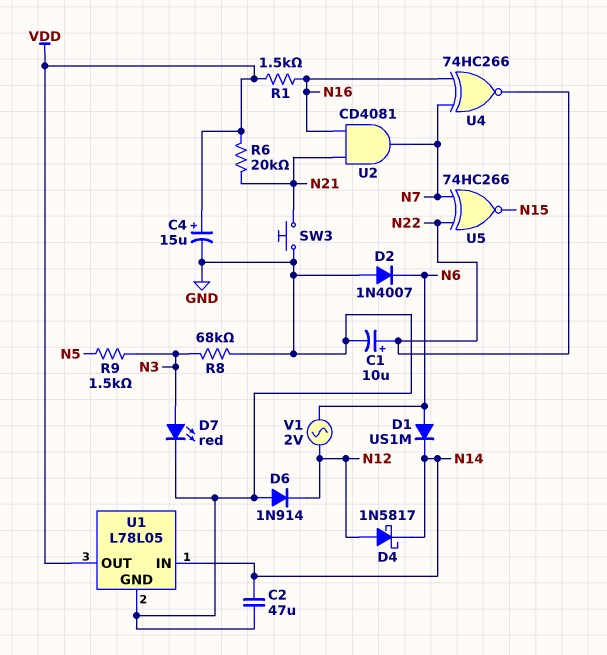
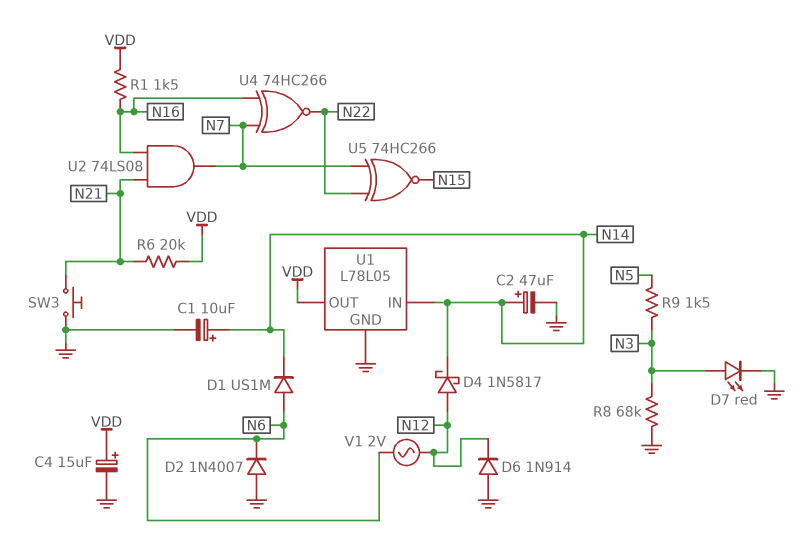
C1: 10uF (plus N22, minus GND) -> 10uF (plus N14, minus GND)
C2: 47uF (GND, N14) -> 47uF (plus N14, minus GND)
U2: AND CD4081 (in N16, in N21, out N7) -> AND 74LS08 (in N16, in N21, out N7)

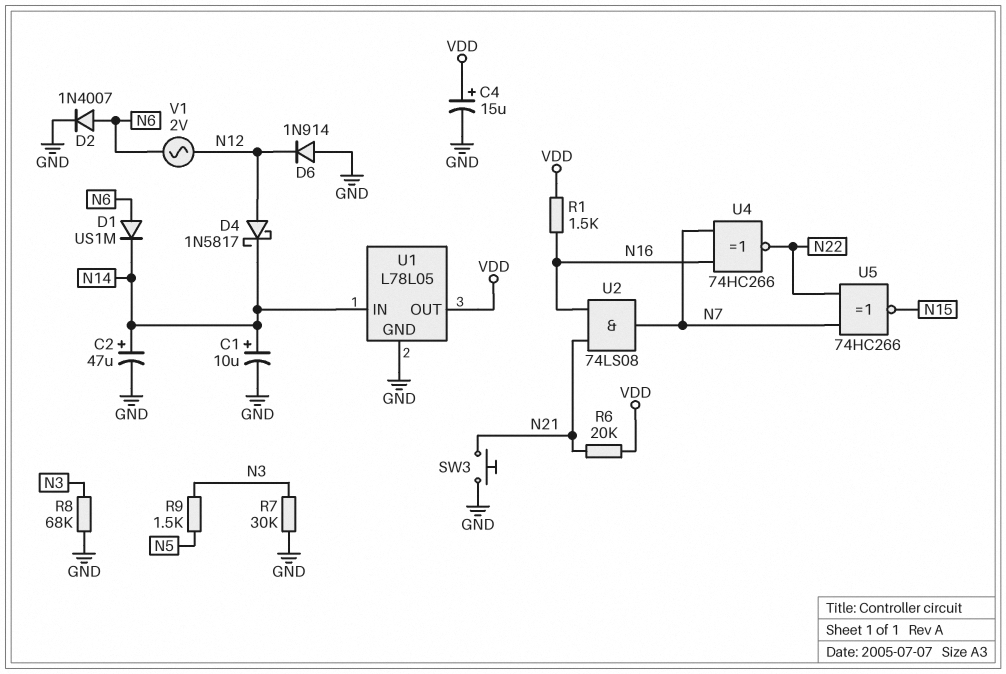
D2: diode 1N4007 (A GND, K N6) -> diode 1N4007 (A N6, K GND)
D7: LED red (A N3, K GND) -> none
R7: none -> 30k (GND, N3)

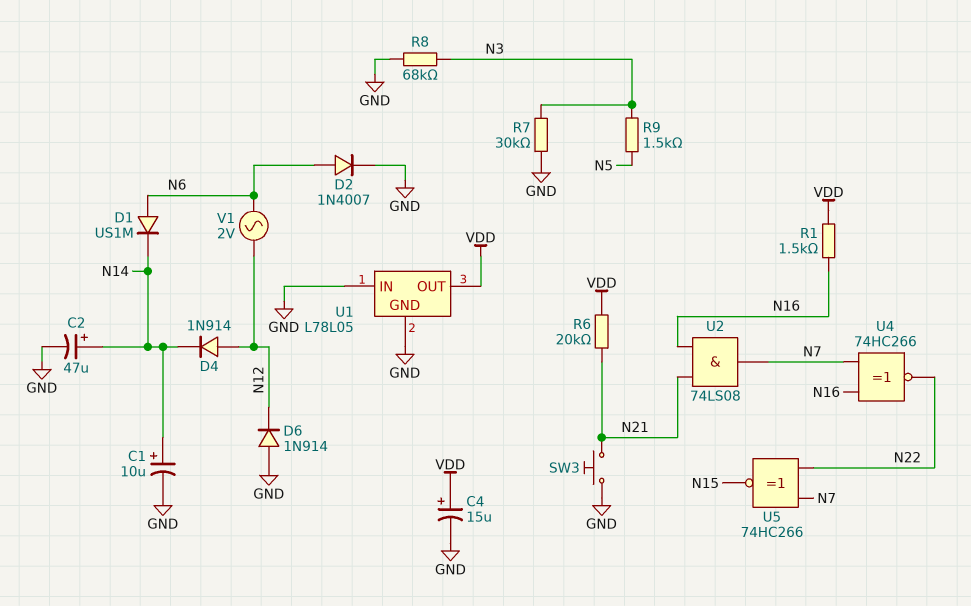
D4: schottky 1N5817 (A N12, K N14) -> diode 1N914 (A N12, K N14)
U1 pin IN: N14 -> GND

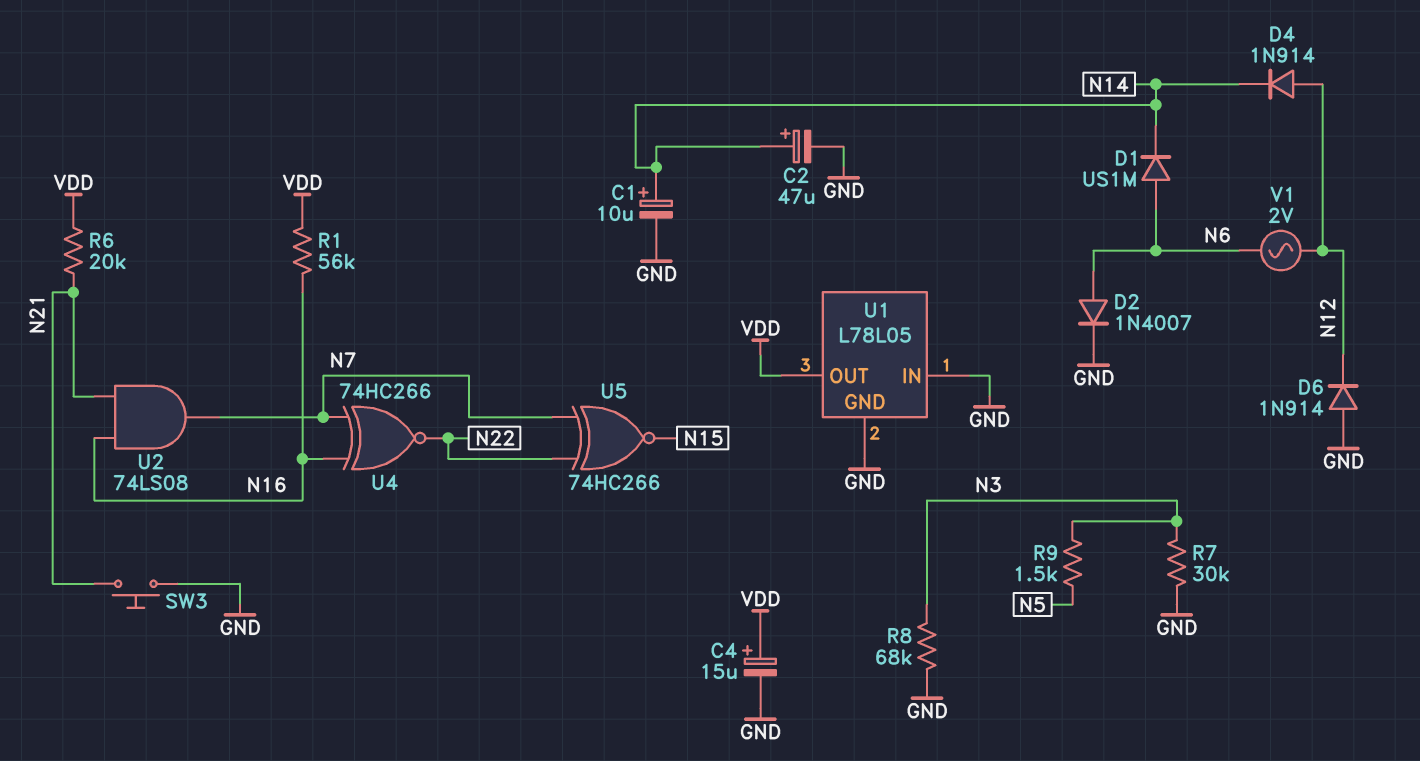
R1: 1.5k (N16, VDD) -> 56k (N16, VDD)

